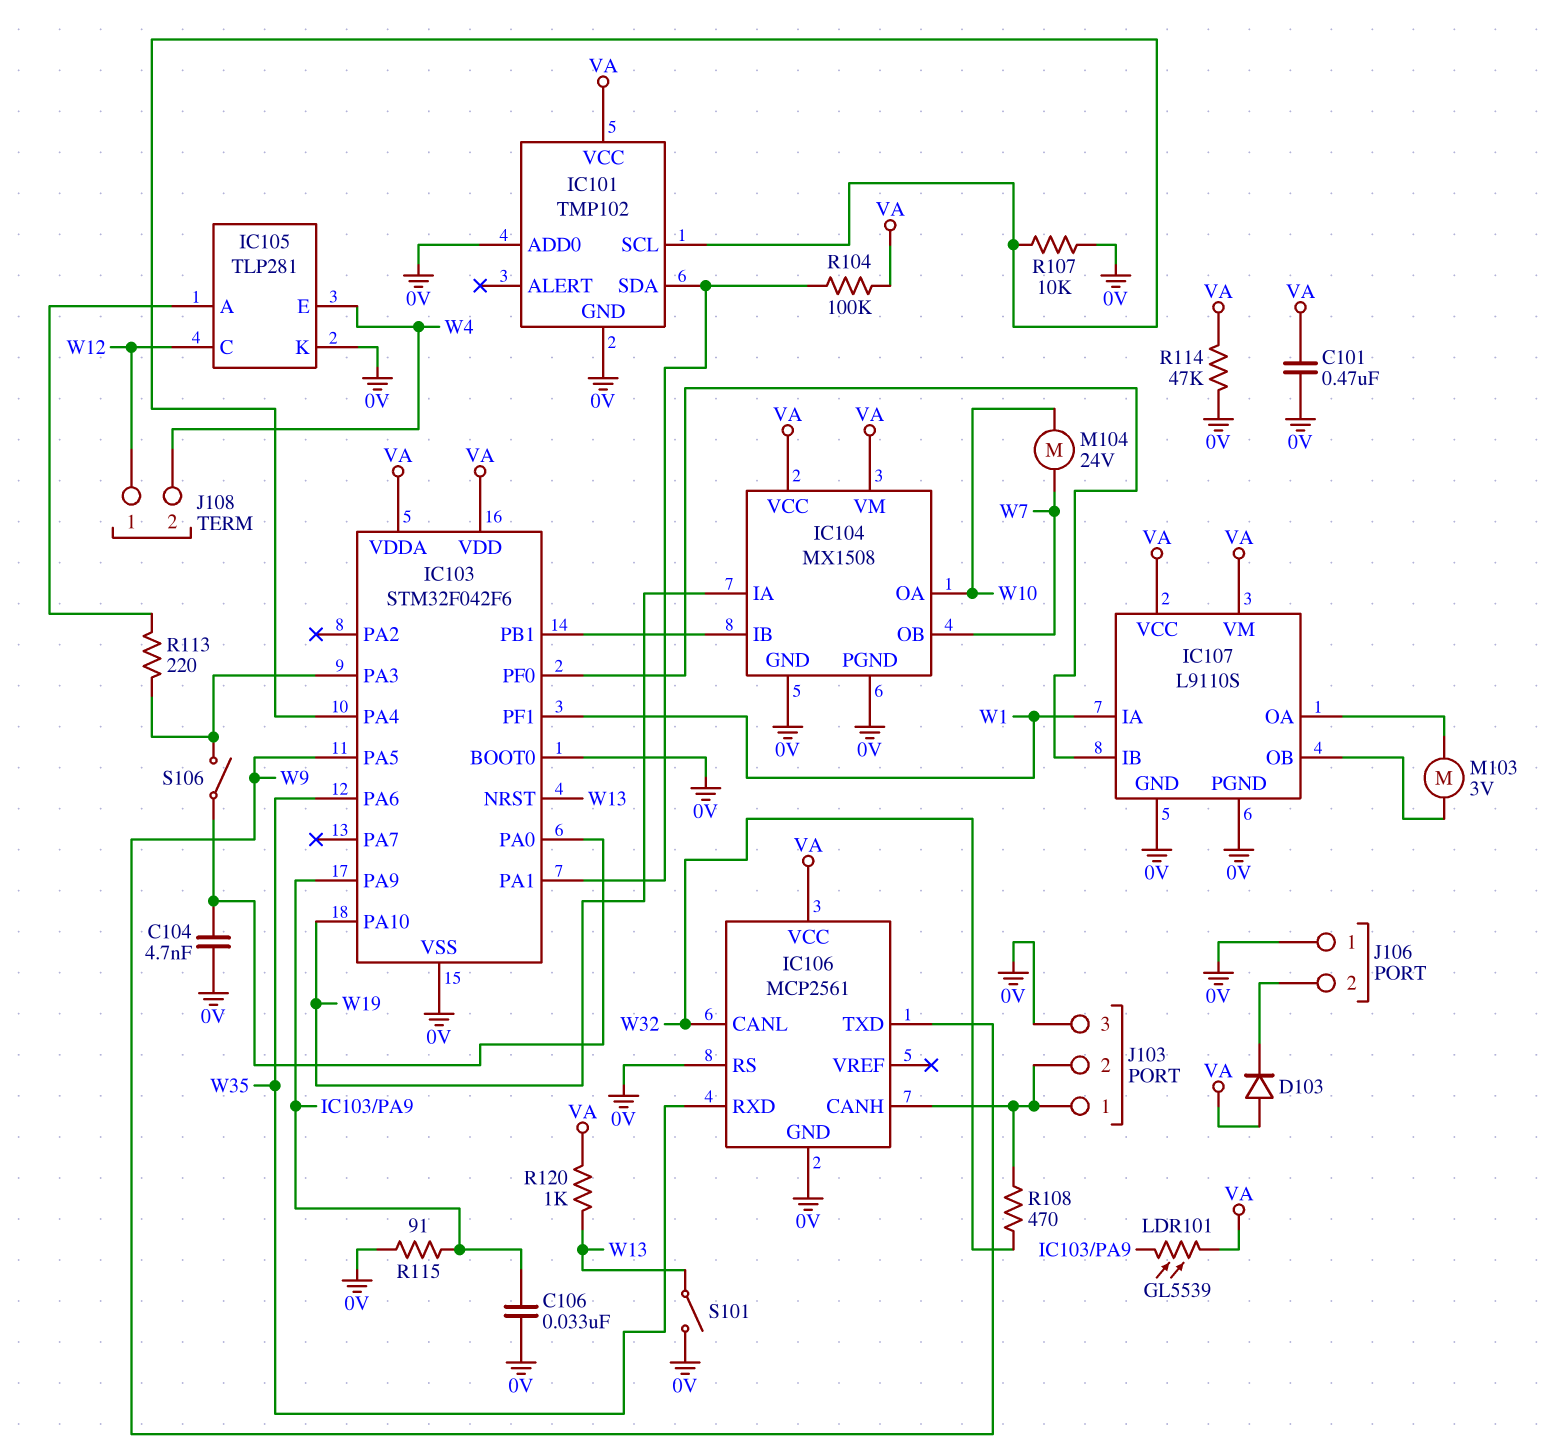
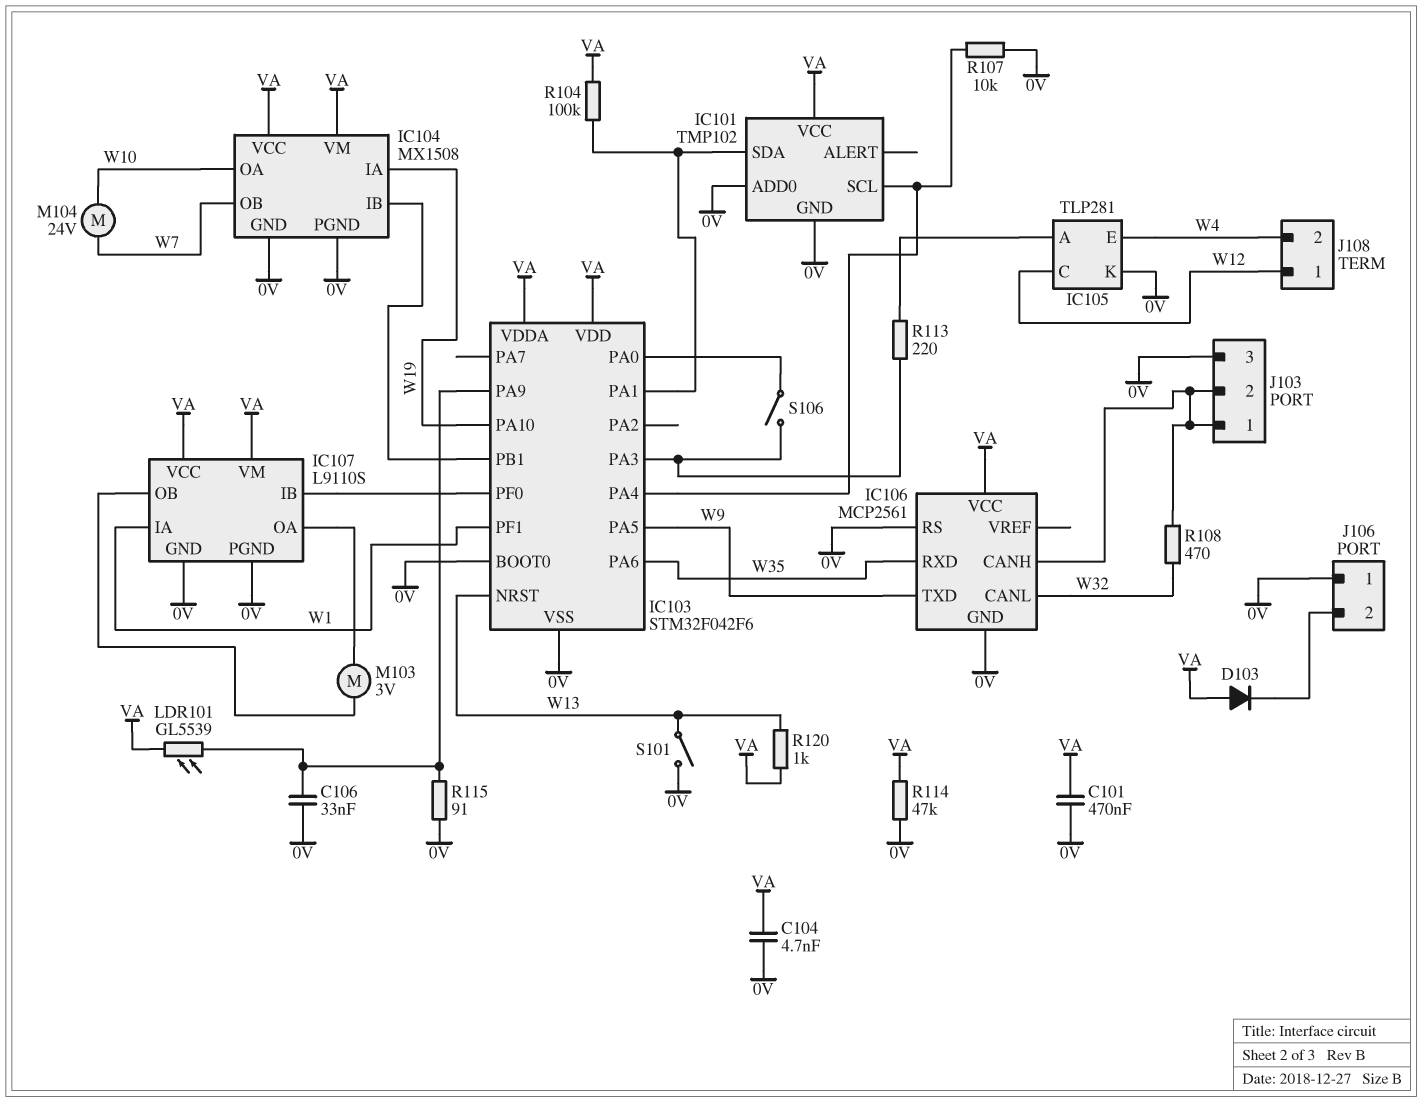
C104: 4.7nF (0V, IC103/PA0) -> 4.7nF (0V, VA)

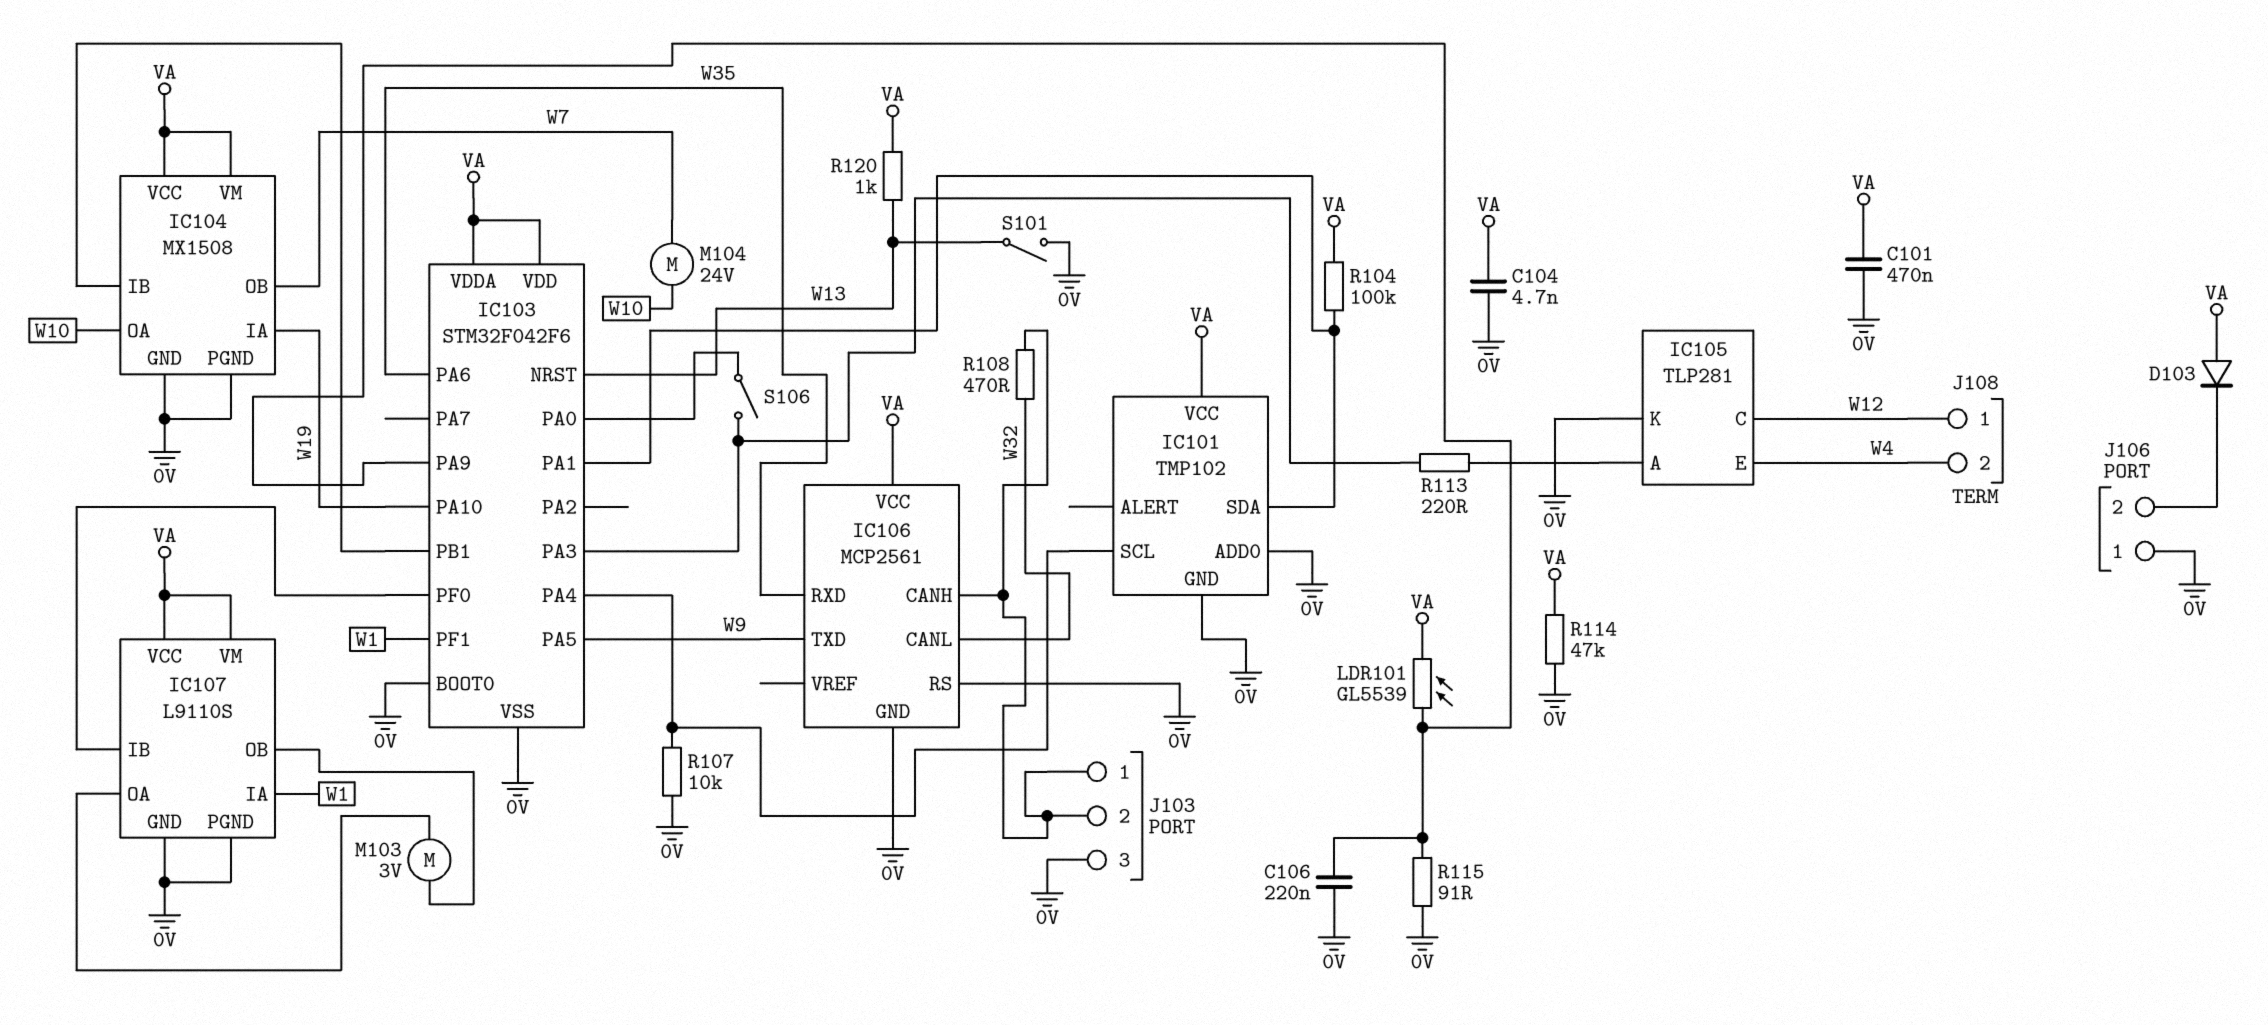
C106: 33nF (0V, IC103/PA9) -> 220nF (0V, IC103/PA9)

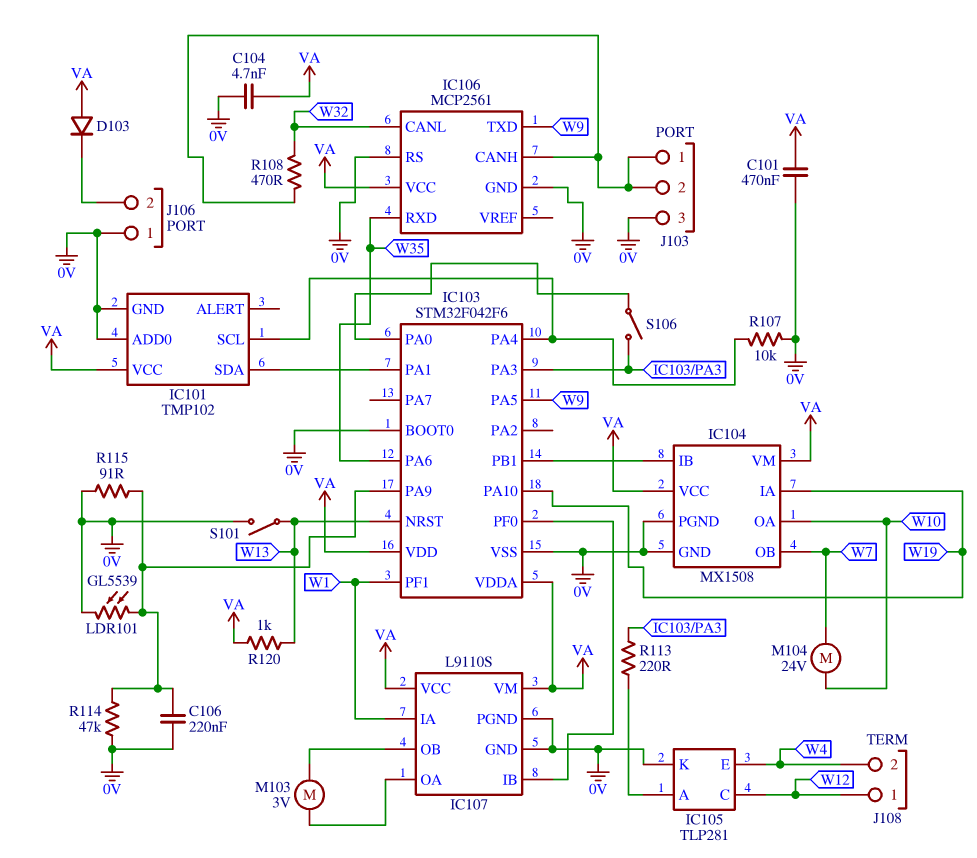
LDR101: GL5539 (IC103/PA9, VA) -> GL5539 (0V, IC103/PA9)
R104: 100k (IC101/SDA, VA) -> none
R114: 47k (0V, VA) -> 47k (0V, IC103/PA9)

